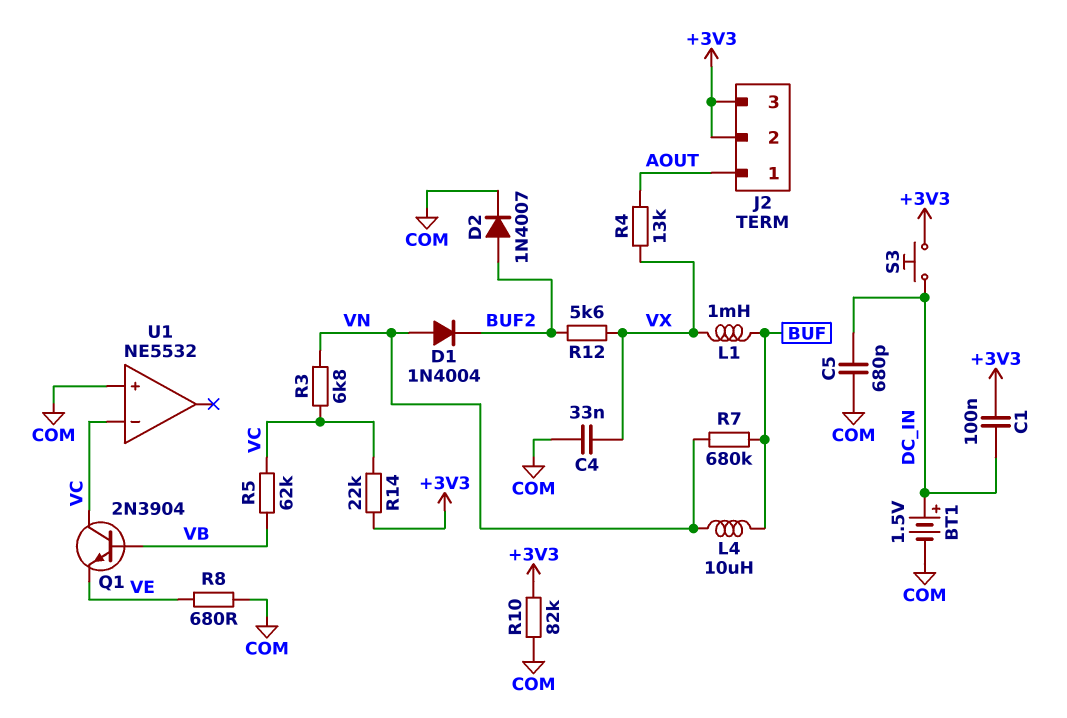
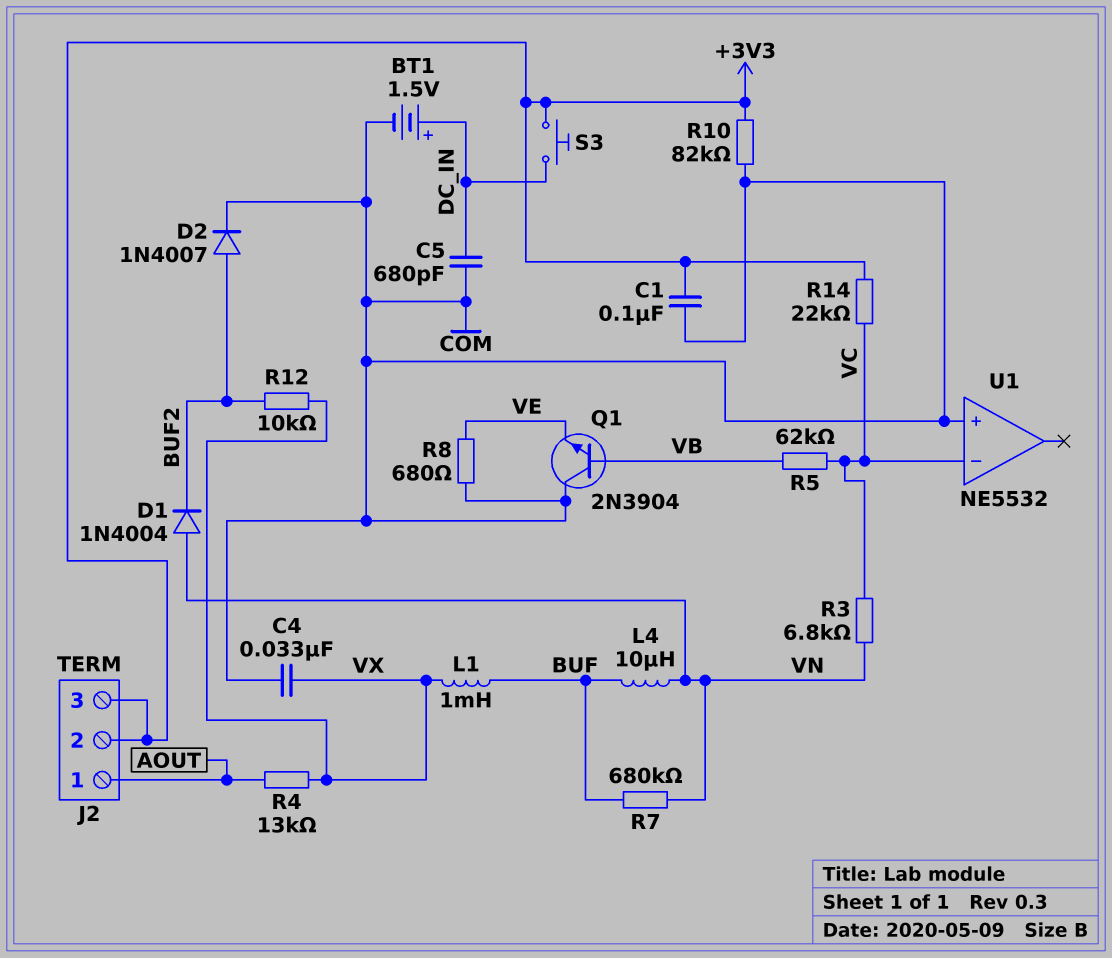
C1: 100nF (+3V3, DC_IN) -> 100nF (+3V3, COM)
Q1: NPN 2N3904 (B VB, C VC, E VE) -> NPN 2N3904 (B VB, C COM, E VE)
R12: 5.6k (BUF2, VX) -> 10k (BUF2, VX)

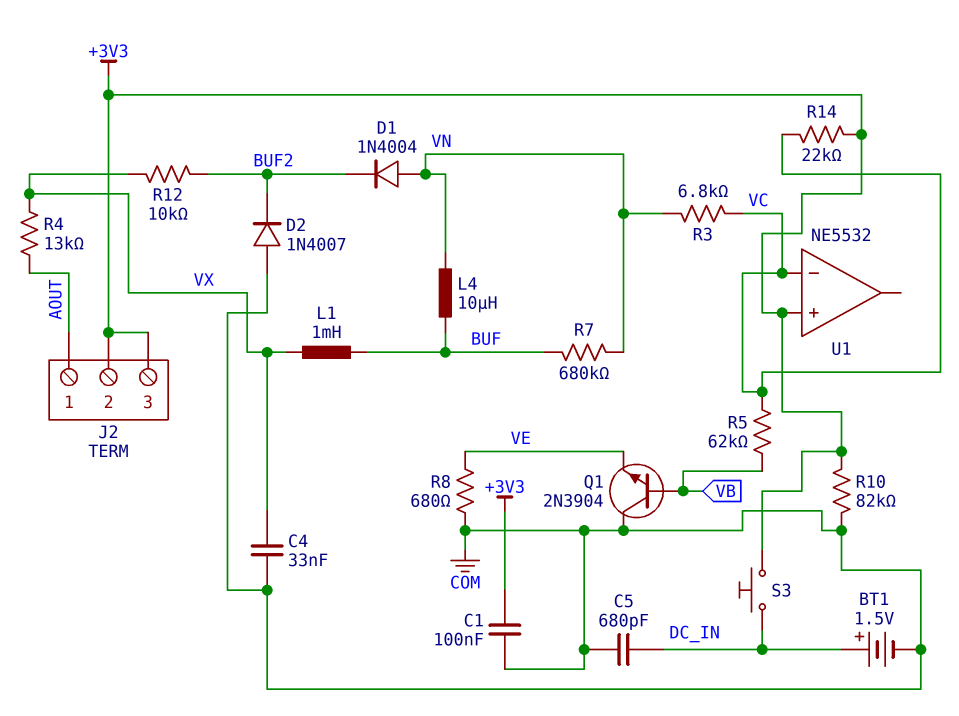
D2: diode 1N4007 (A BUF2, K COM) -> diode 1N4007 (A COM, K BUF2)
U1 pin in+: COM -> +3V3

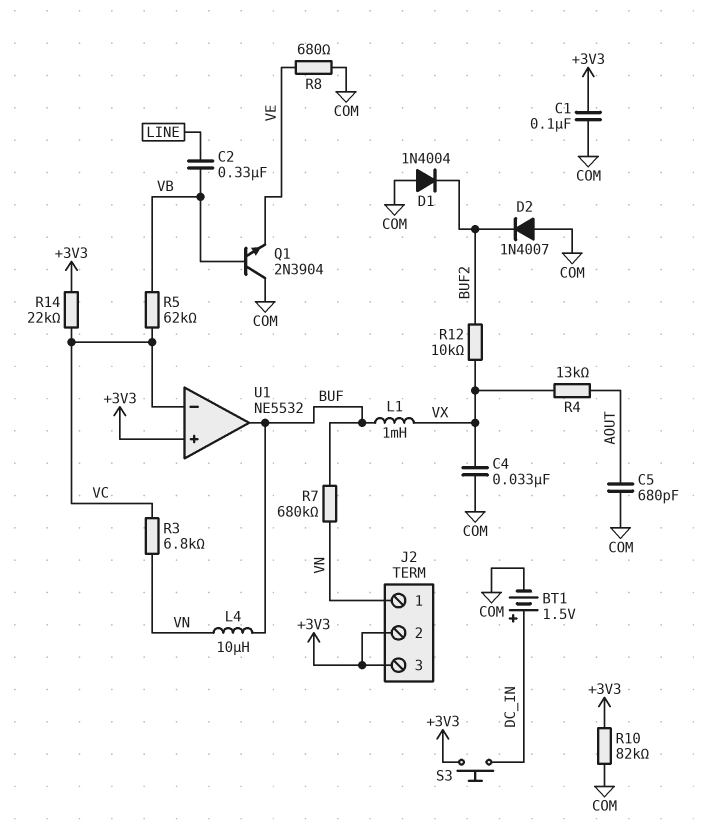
C2: none -> 330nF (LINE, VB)
C5: 680pF (COM, DC_IN) -> 680pF (AOUT, COM)
D1: diode 1N4004 (A VN, K BUF2) -> diode 1N4004 (A COM, K BUF2)
J2 pin 1: AOUT -> VN
U1 pin out: none -> BUF

